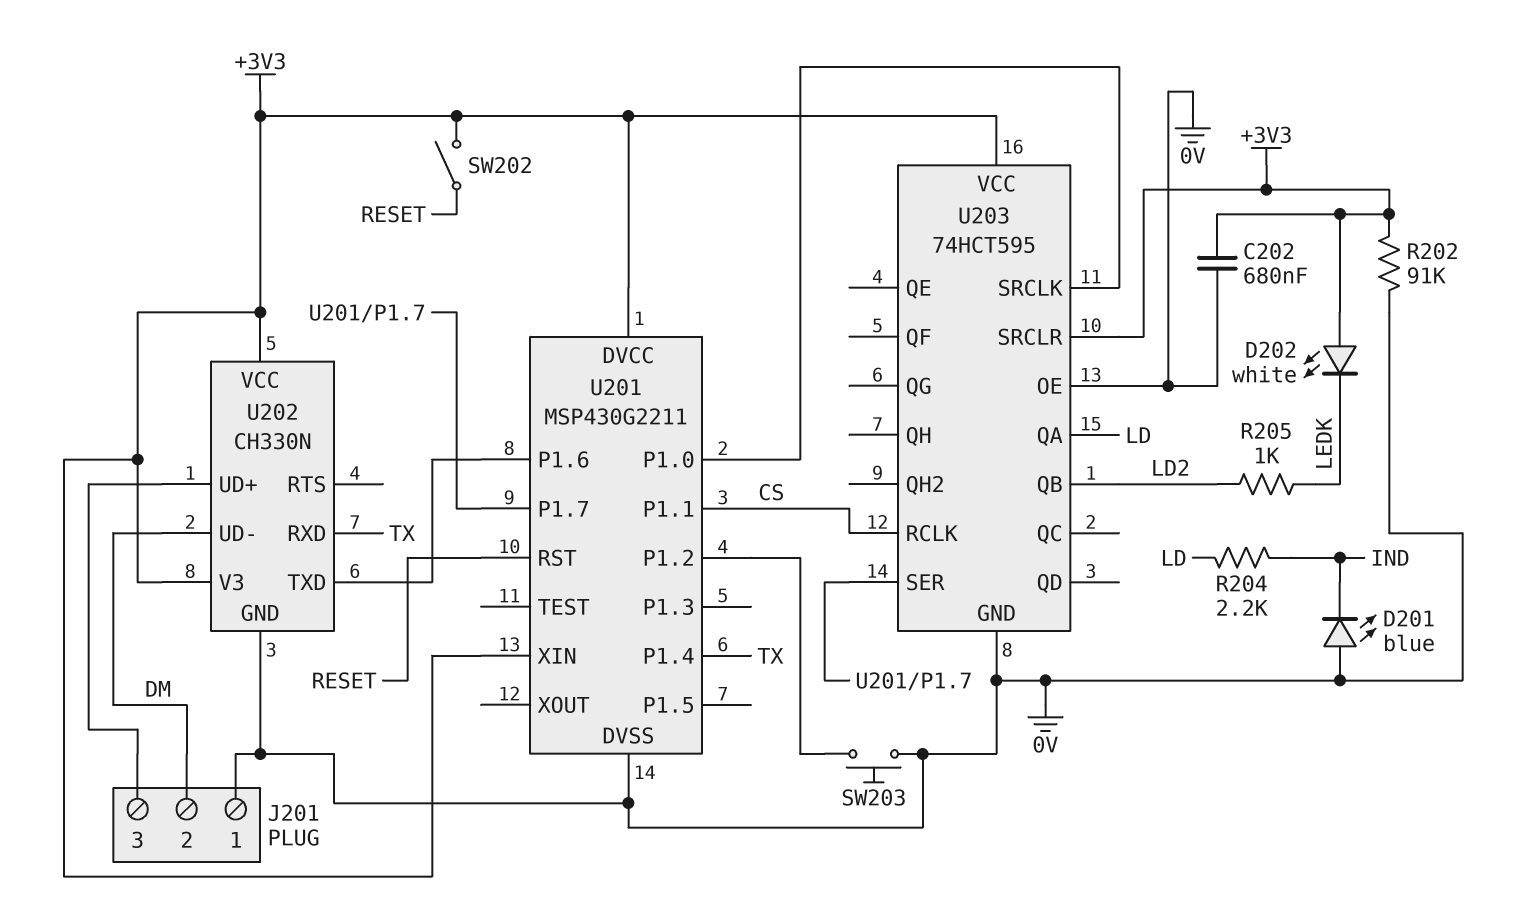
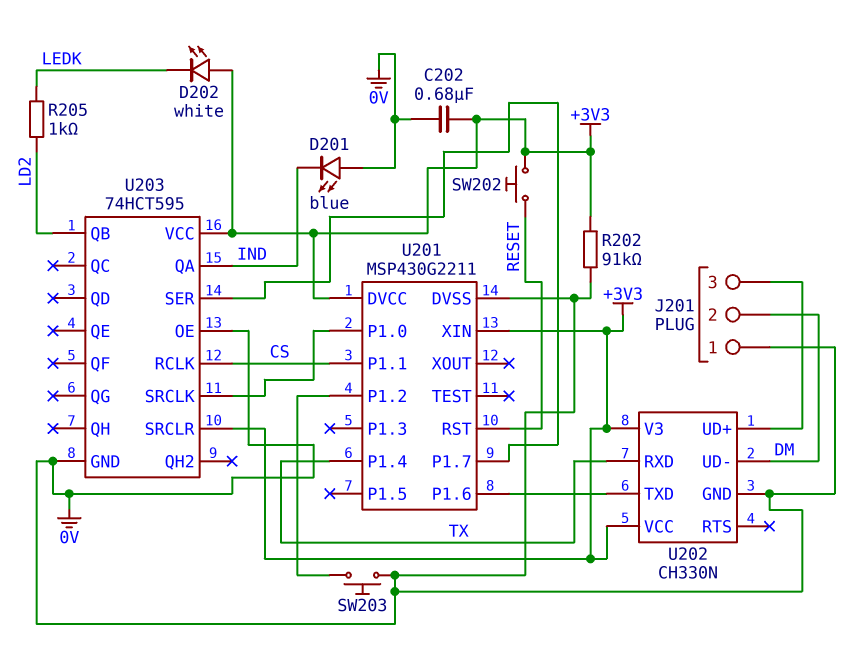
R204: 2.2k (IND, LD) -> none
SW202: switch (+3V3, RESET) -> button (+3V3, RESET)
U203 pin QA: LD -> IND

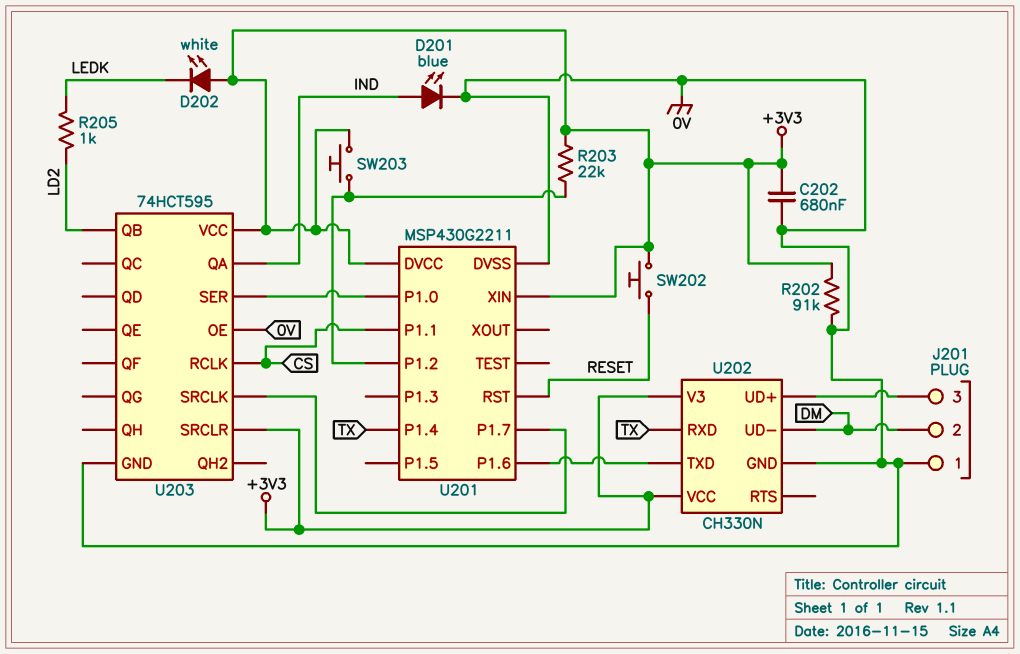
D201: LED blue (A 0V, K IND) -> LED blue (A IND, K 0V)
R203: none -> 22k (+3V3, U201/P1.2)
SW203: button (0V, U201/P1.2) -> button (+3V3, U201/P1.2)
U203 pin SER: U201/P1.7 -> U201/P1.0
U203 pin SRCLK: U201/P1.0 -> U201/P1.7

